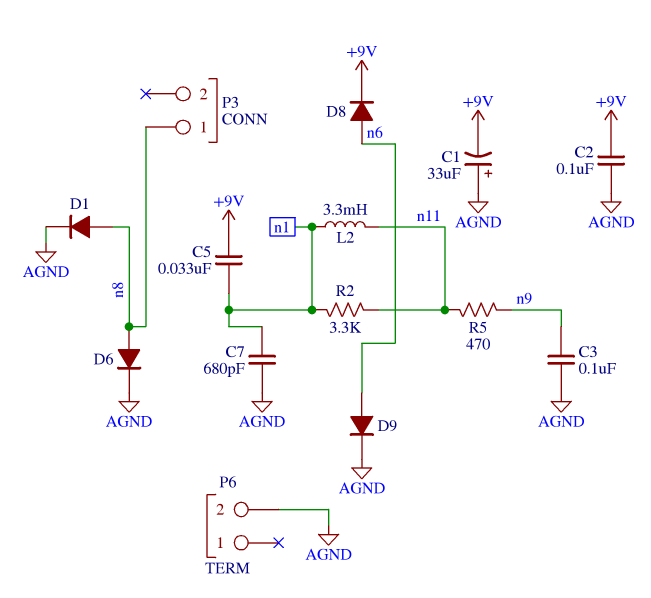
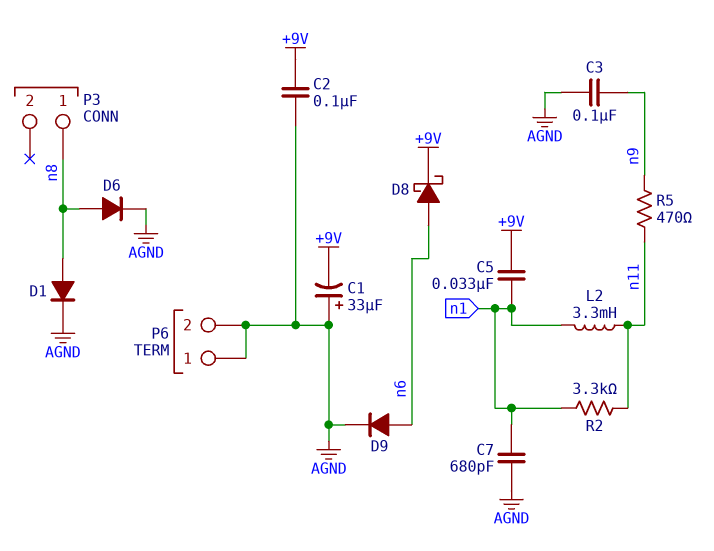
D8: diode (A n6, K +9V) -> schottky (A n6, K +9V)
P6 pin 1: none -> AGND

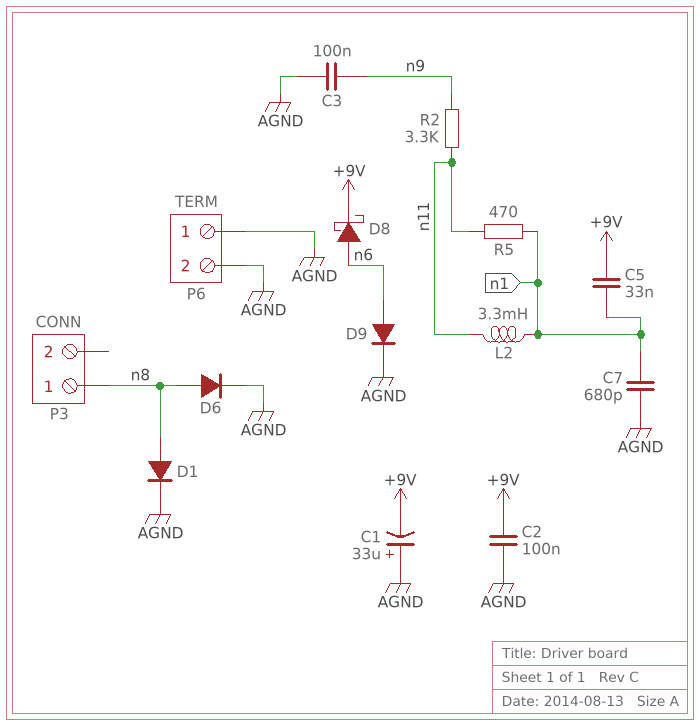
R2: 3.3k (n1, n11) -> 3.3k (n9, n11)
R5: 470 (n9, n11) -> 470 (n1, n11)

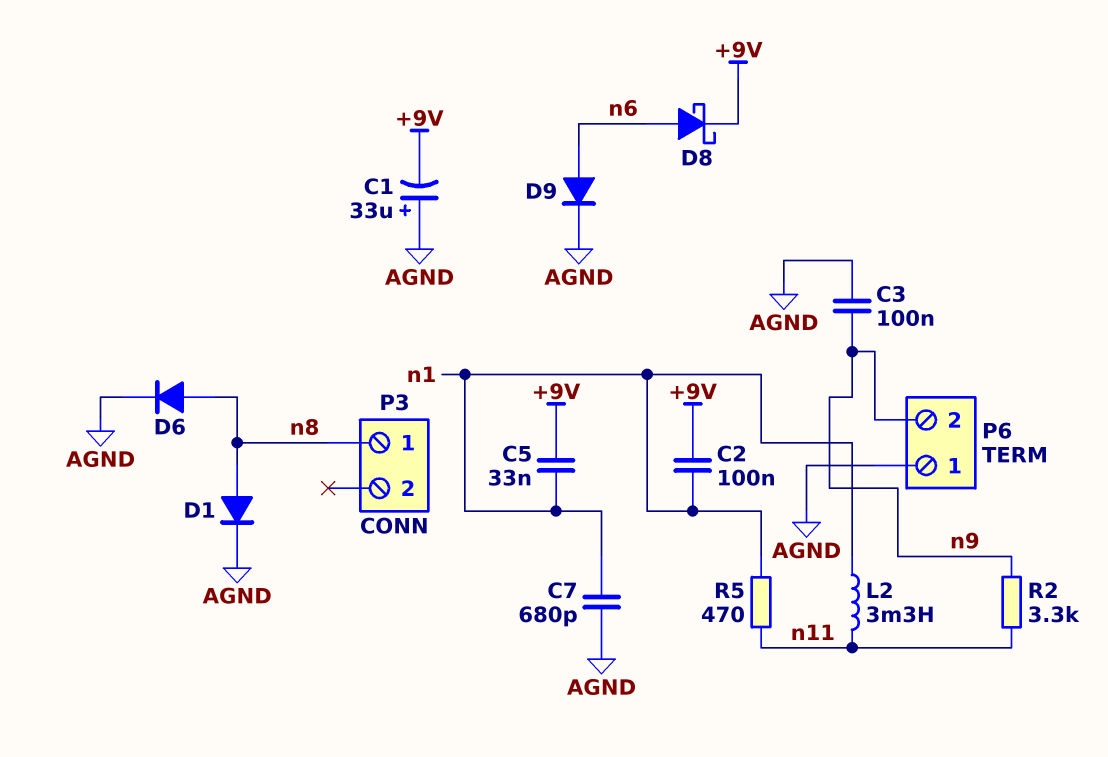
C2: 100nF (+9V, AGND) -> 100nF (+9V, n1)
P6 pin 2: AGND -> n9

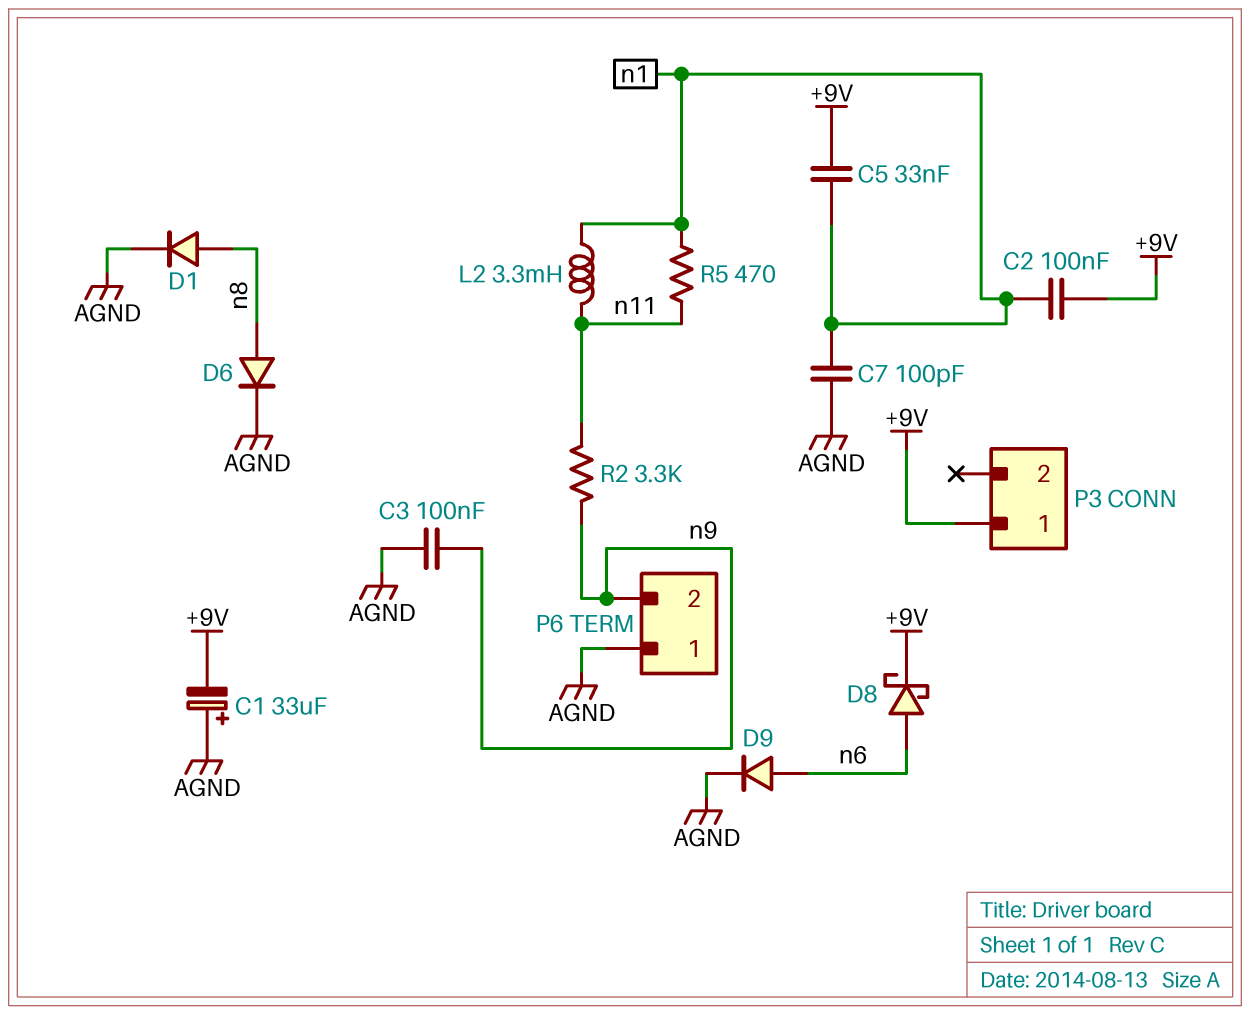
C7: 680pF (AGND, n1) -> 100pF (AGND, n1)
P3 pin 1: n8 -> +9V

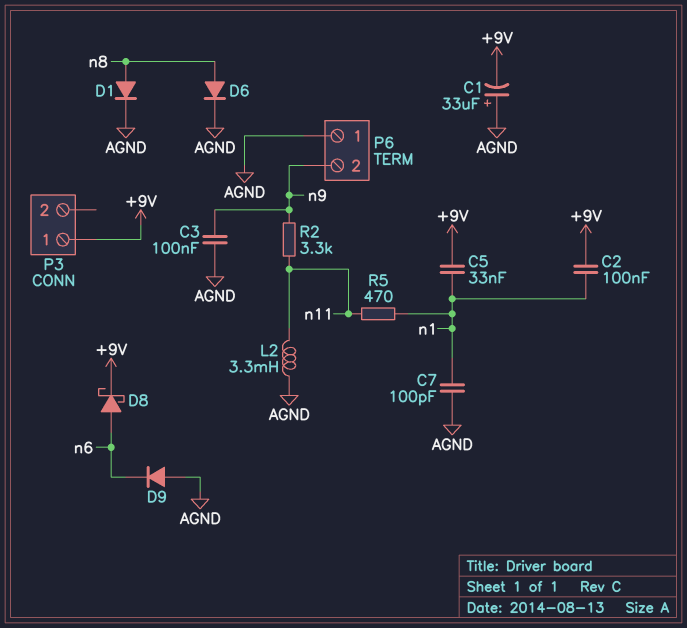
D9: diode (A n6, K AGND) -> diode (A AGND, K n6)
L2: 3.3mH (n1, n11) -> 3.3mH (AGND, n11)

